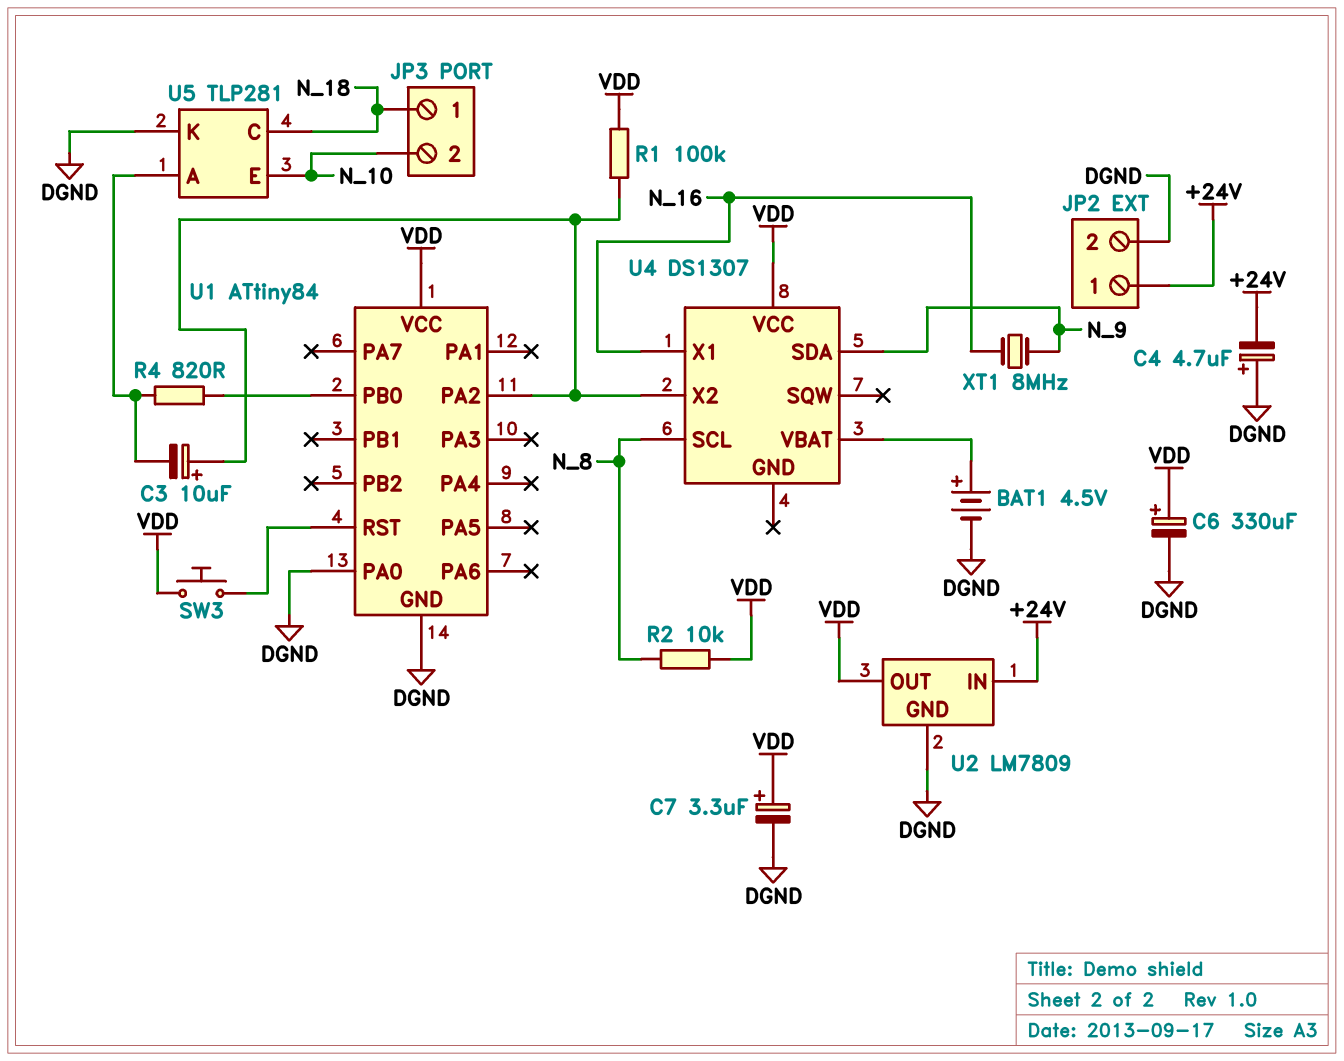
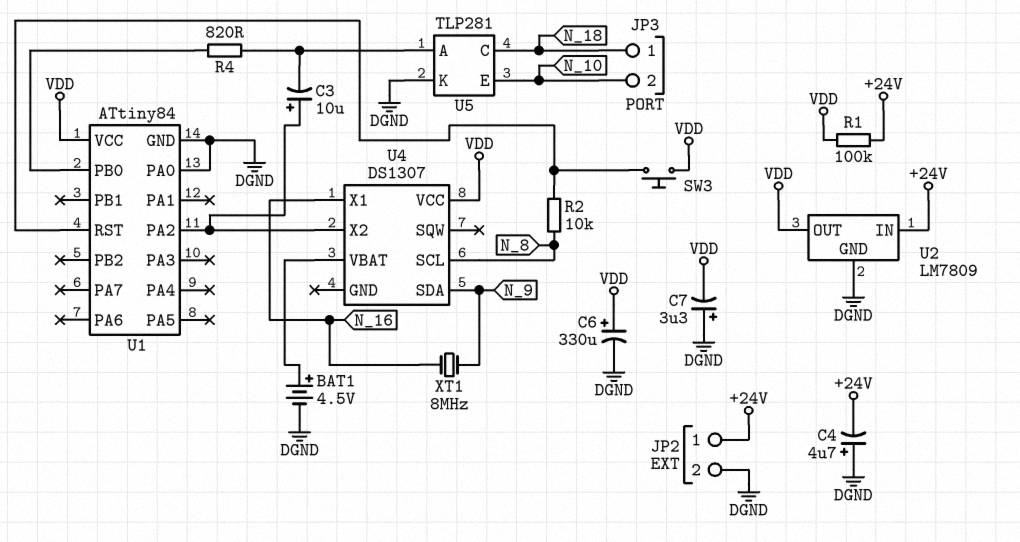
C7: 3.3uF (plus VDD, minus DGND) -> 3.3uF (plus DGND, minus VDD)
R1: 100k (U1/PA2, VDD) -> 100k (+24V, VDD)
R2: 10k (N_8, VDD) -> 10k (N_8, U1/RST)

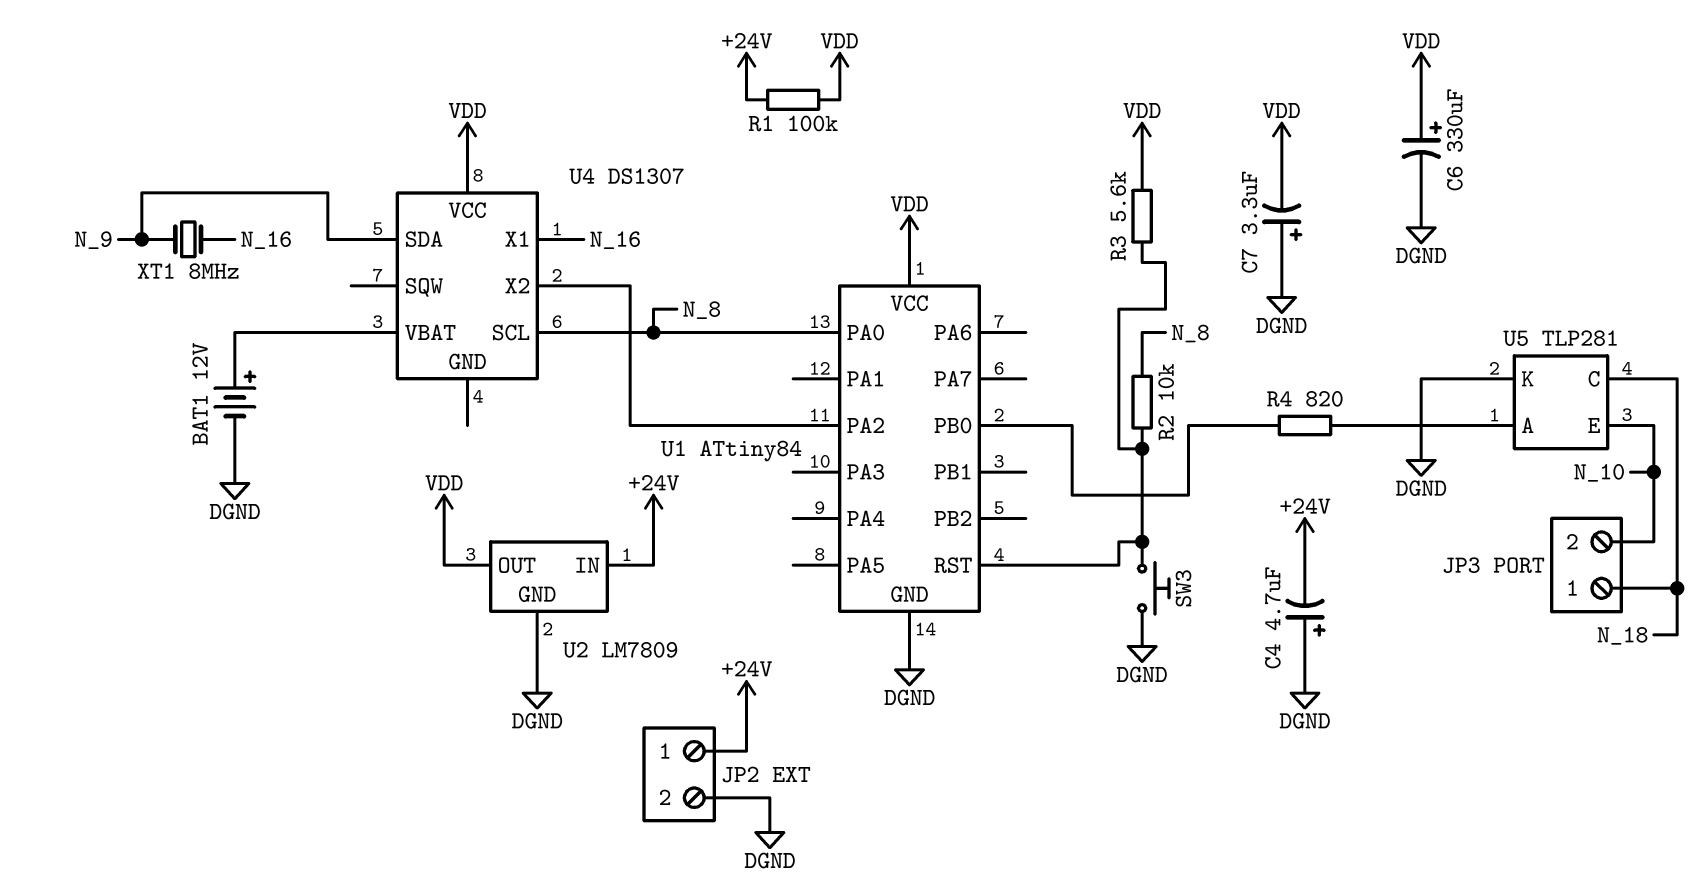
BAT1: 4.5V (plus U4/VBAT, minus DGND) -> 12V (plus U4/VBAT, minus DGND)
C3: 10uF (plus U1/PA2, minus U5/A) -> none
R3: none -> 5.6k (U1/RST, VDD)
SW3: button (U1/RST, VDD) -> button (DGND, U1/RST)
U1 pin PA0: DGND -> N_8

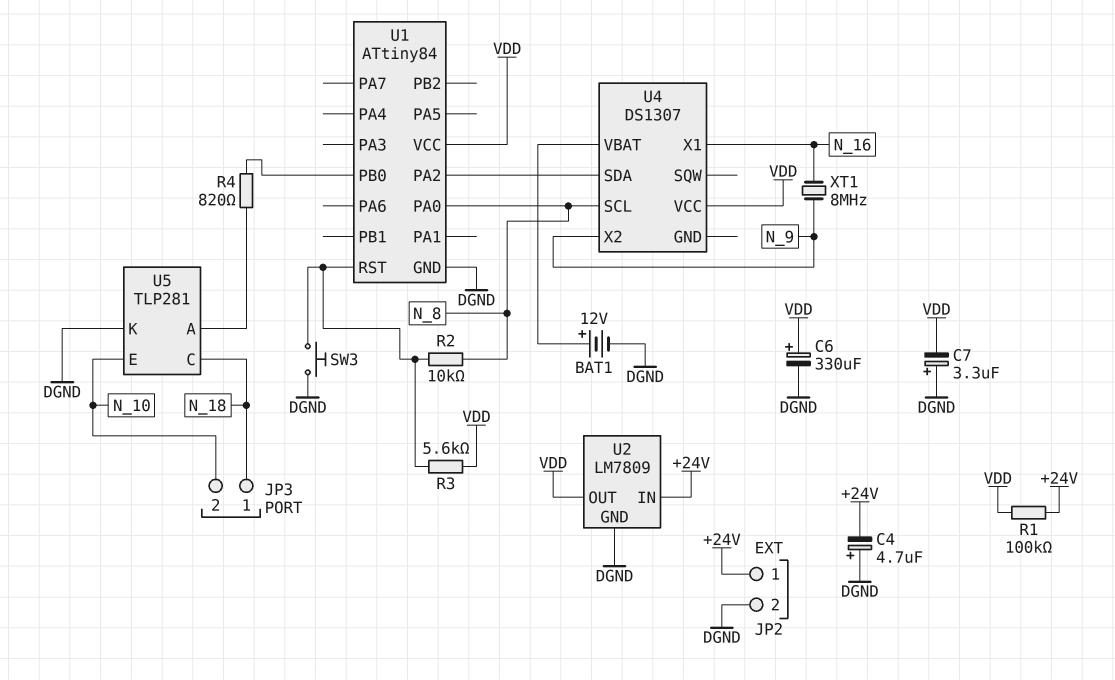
U4 pin SDA: N_9 -> U1/PA2
U4 pin X2: U1/PA2 -> N_9

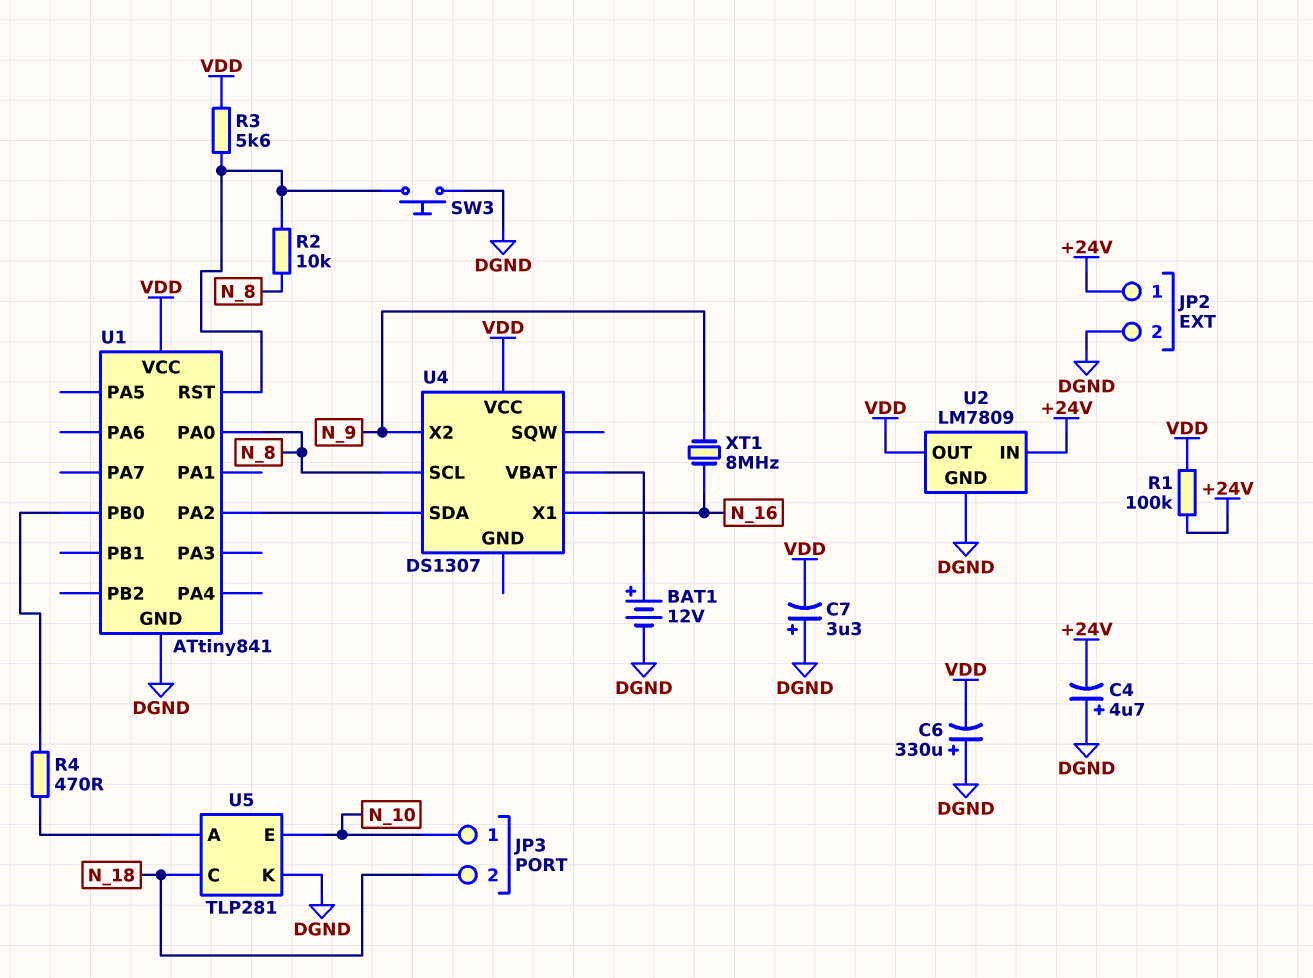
C6: 330uF (plus VDD, minus DGND) -> 330uF (plus DGND, minus VDD)
JP3 pin 1: N_18 -> N_10
JP3 pin 2: N_10 -> N_18
R4: 820 (U1/PB0, U5/A) -> 470 (U1/PB0, U5/A)
U1: ATtiny84 -> ATtiny841

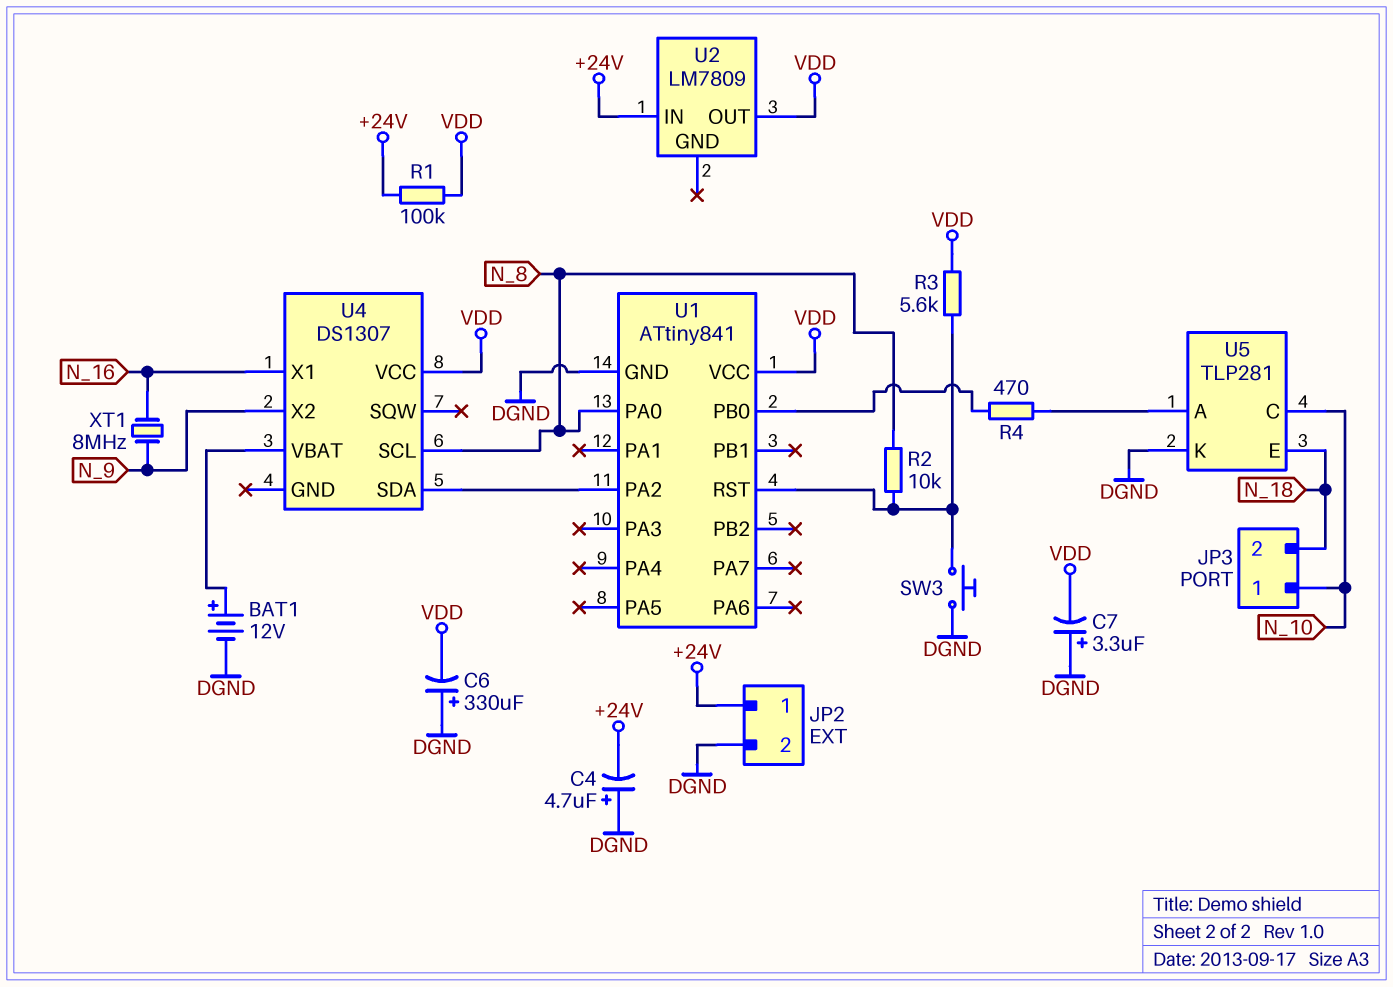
U2 pin GND: DGND -> none
U5 pin C: N_18 -> N_10
U5 pin E: N_10 -> N_18

